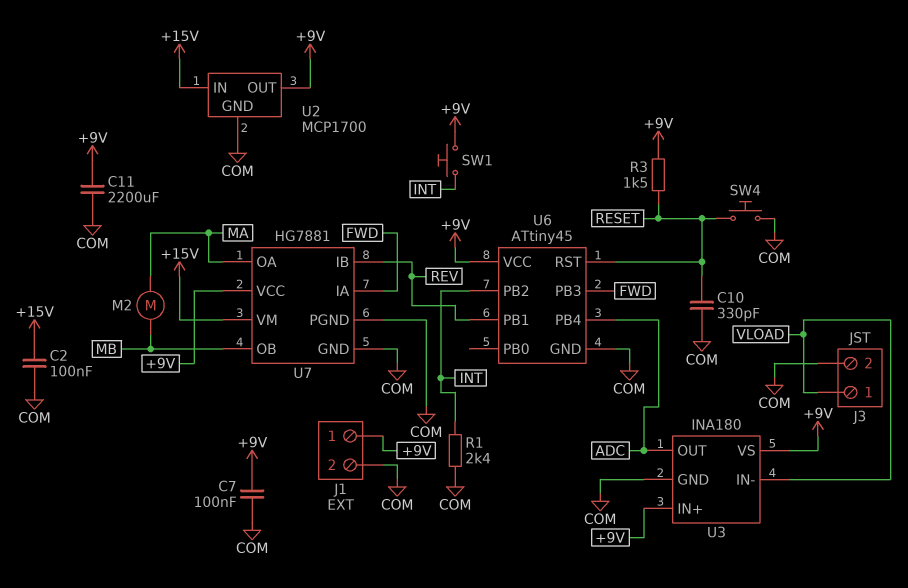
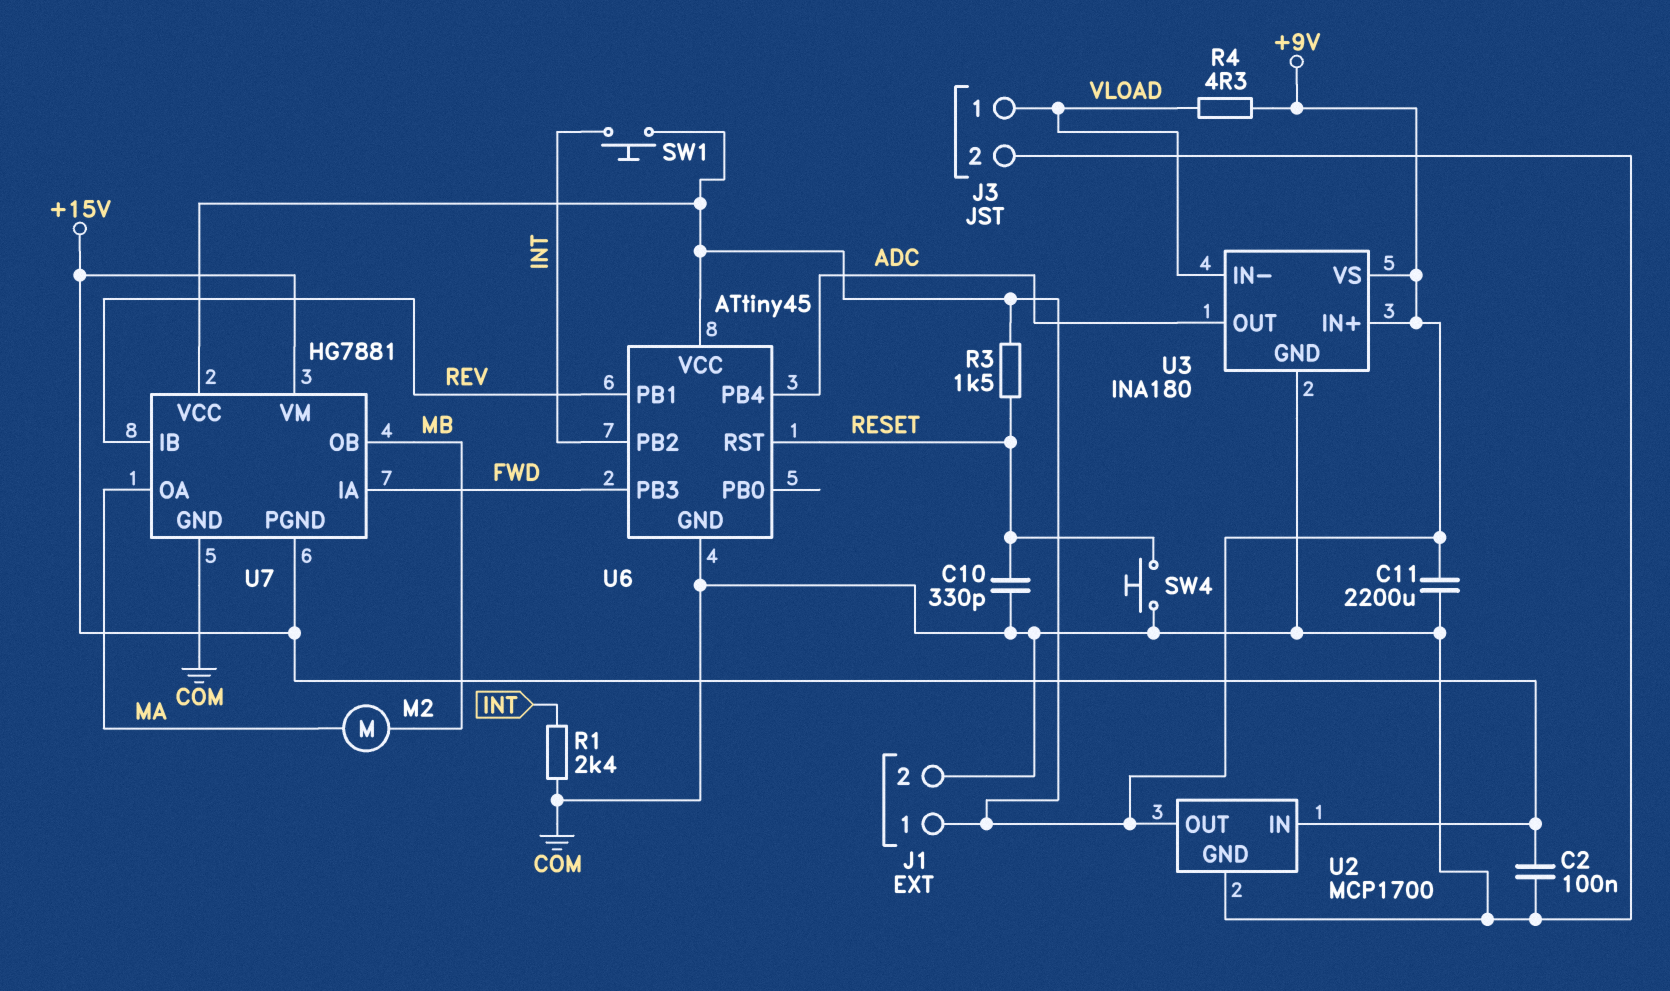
C7: 100nF (+9V, COM) -> none
R4: none -> 4.3 (+9V, VLOAD)
U7 pin PGND: COM -> +15V

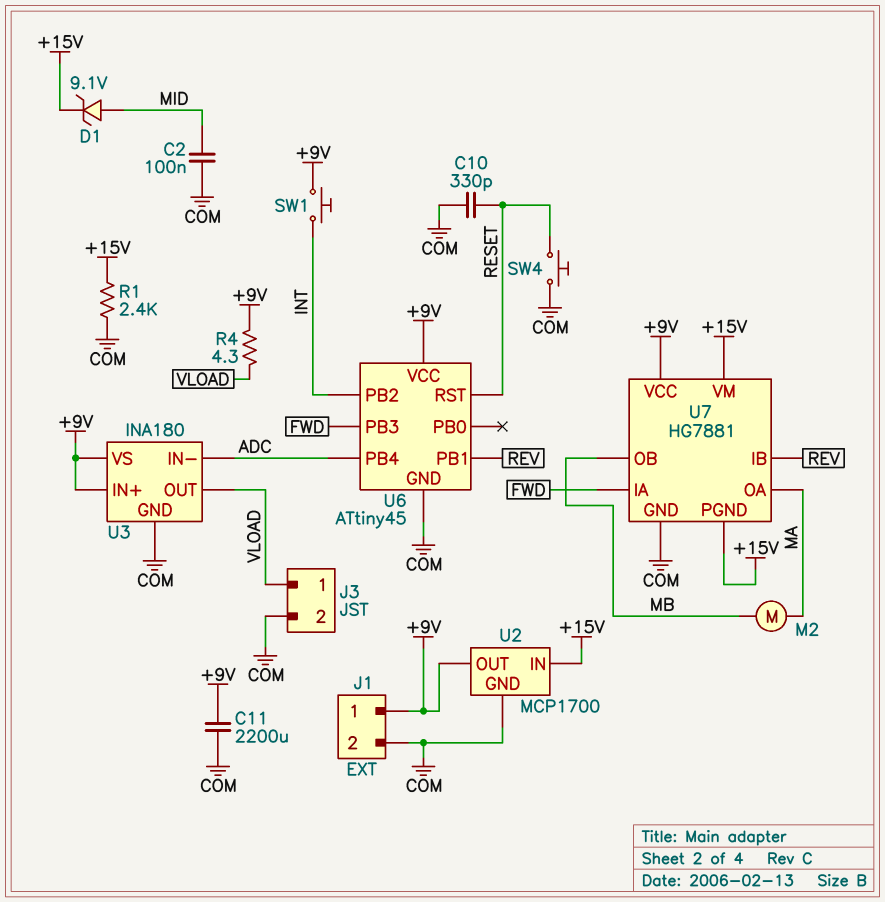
C2: 100nF (+15V, COM) -> 100nF (COM, MID)
D1: none -> zener 9.1V (A MID, K +15V)
R1: 2.4k (COM, INT) -> 2.4k (+15V, COM)
R3: 1.5k (+9V, RESET) -> none
U3 pin IN-: VLOAD -> ADC
U3 pin OUT: ADC -> VLOAD

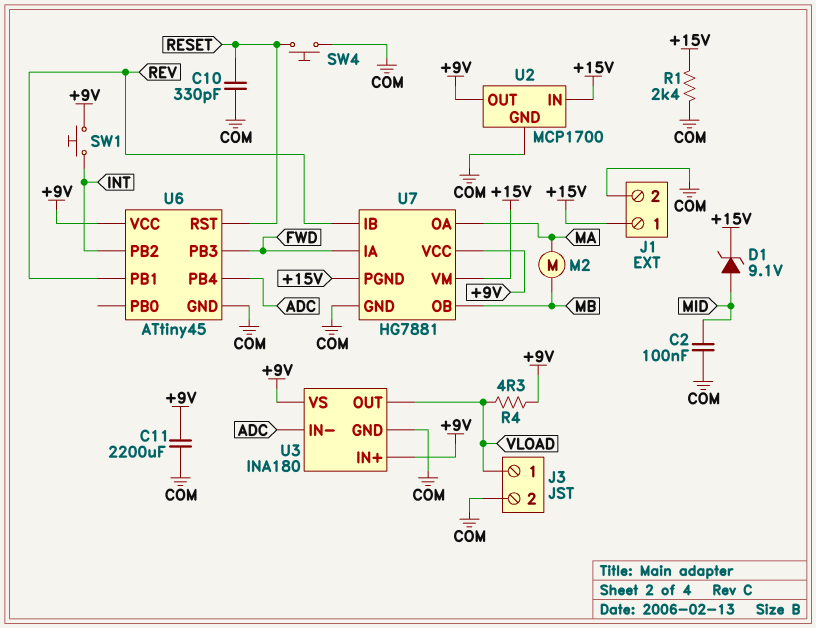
J1 pin 1: +9V -> +15V

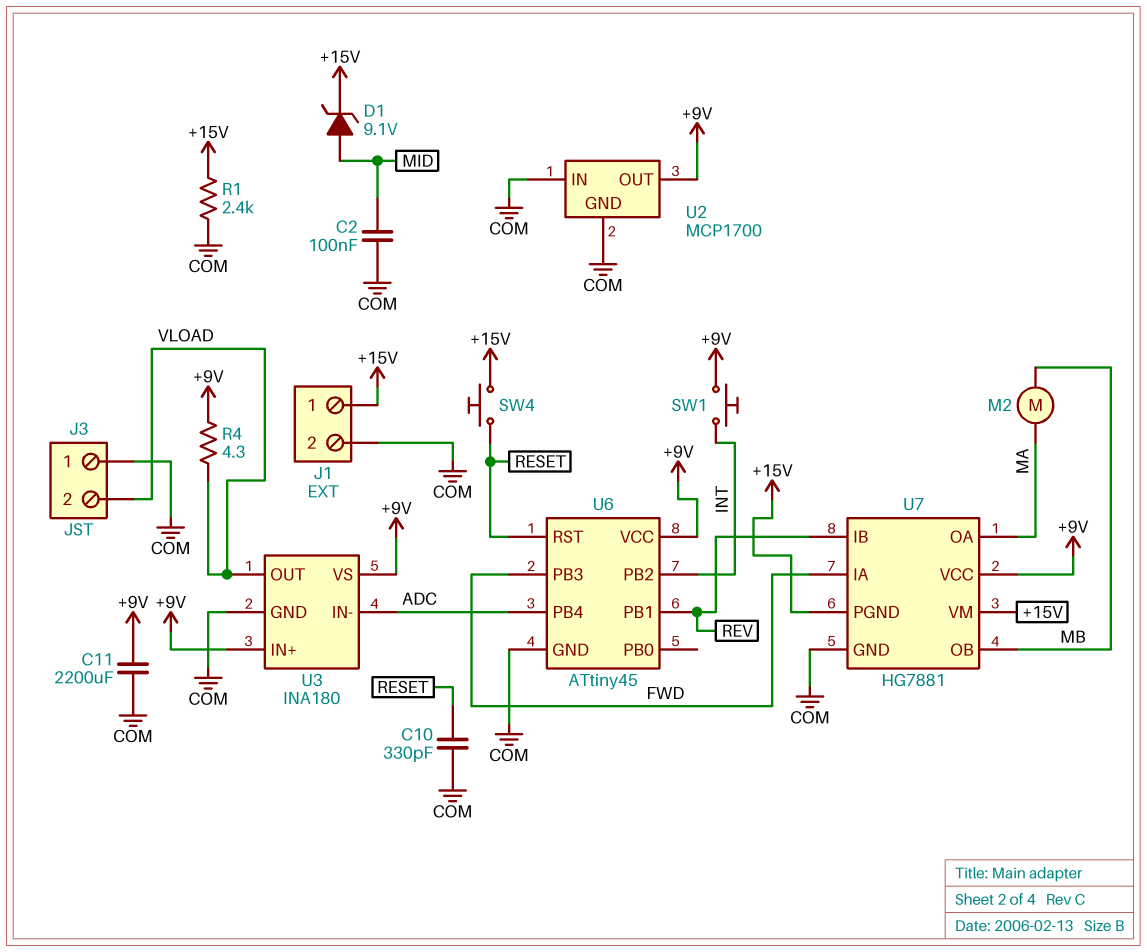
J3 pin 1: VLOAD -> COM
J3 pin 2: COM -> VLOAD
SW4: button (COM, RESET) -> button (+15V, RESET)
U2 pin IN: +15V -> COM

